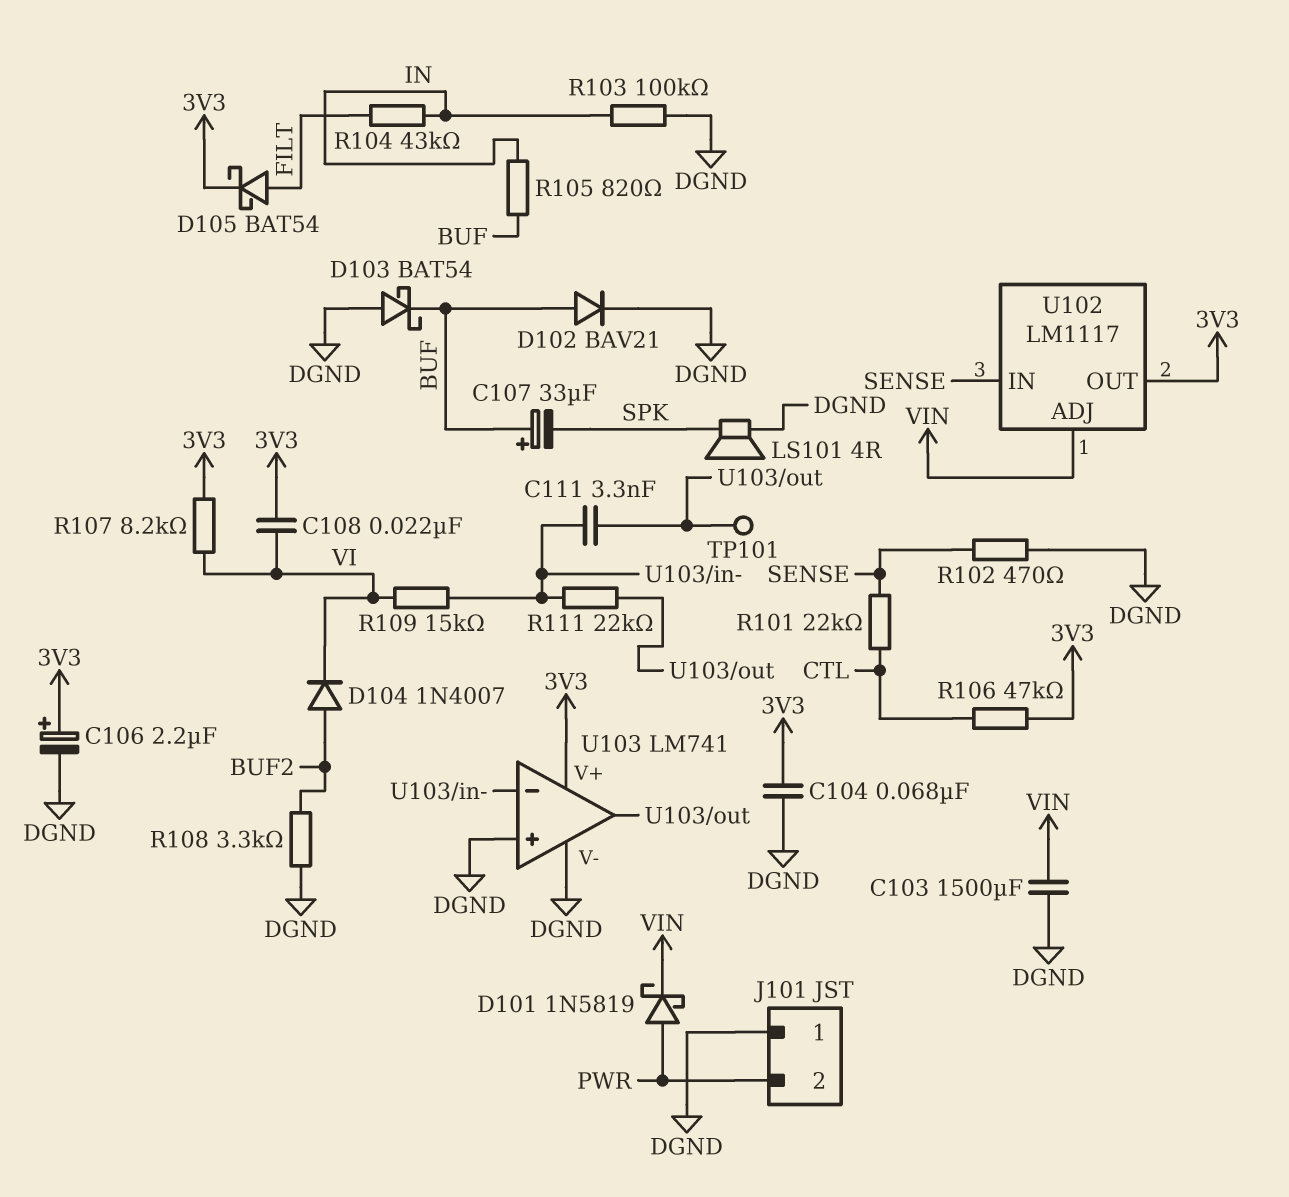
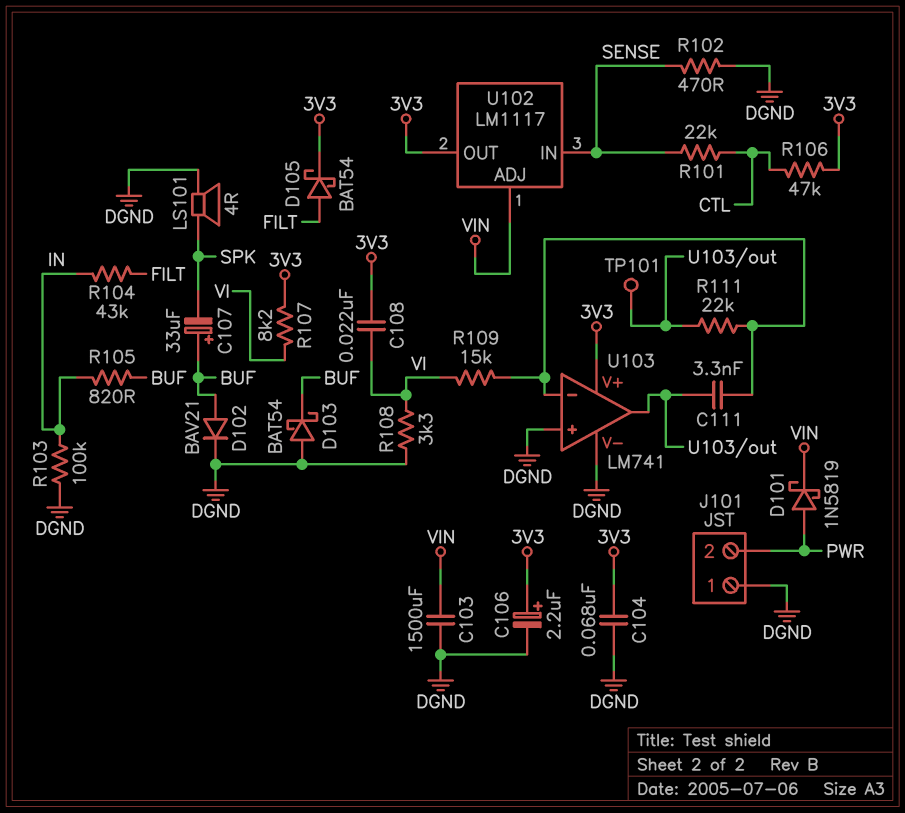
D104: diode 1N4007 (A BUF2, K VI) -> none
R108: 3.3k (BUF2, DGND) -> 3.3k (DGND, VI)

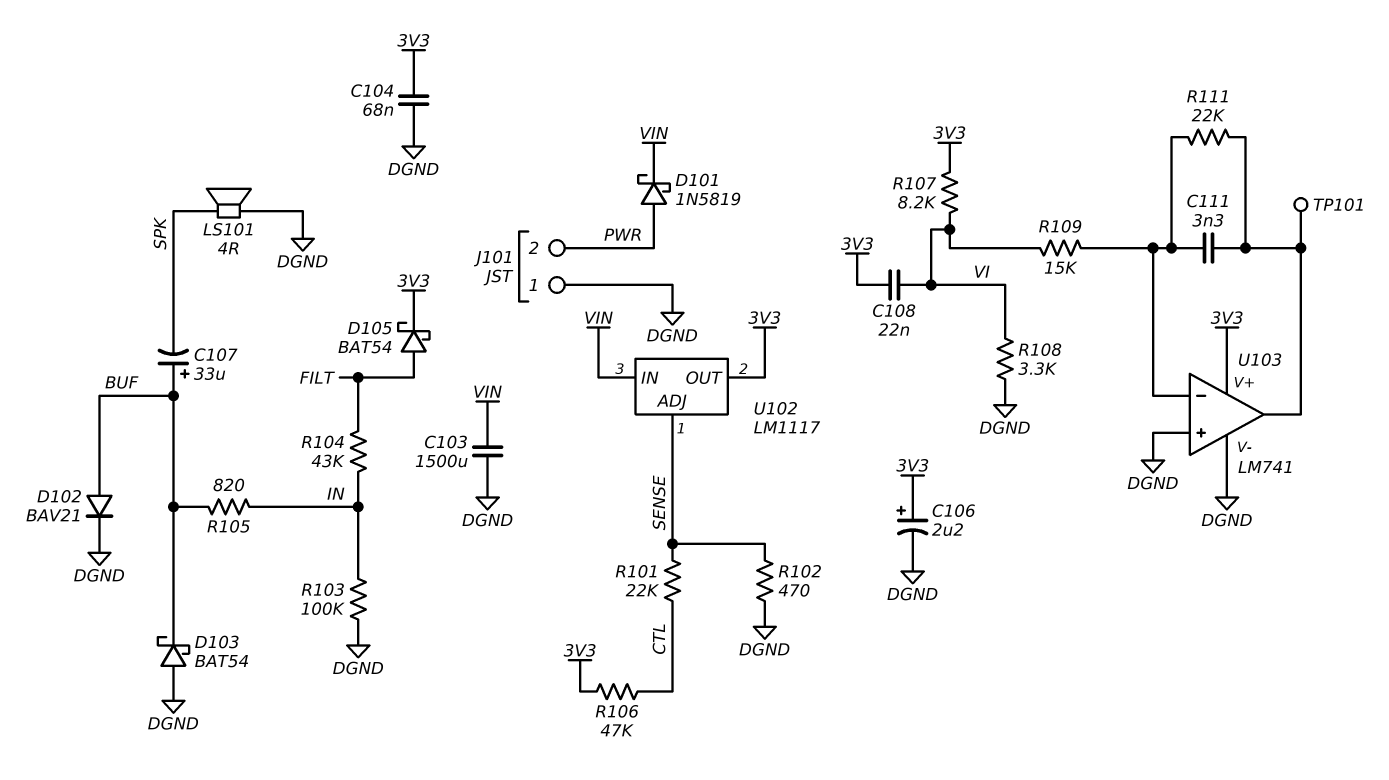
U102 pin ADJ: VIN -> SENSE
U102 pin IN: SENSE -> VIN

